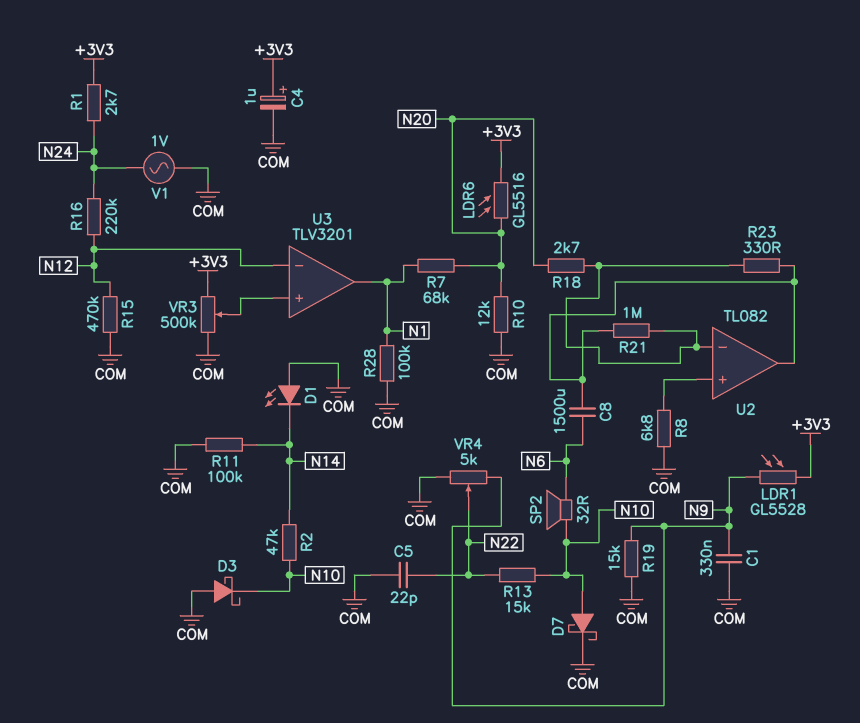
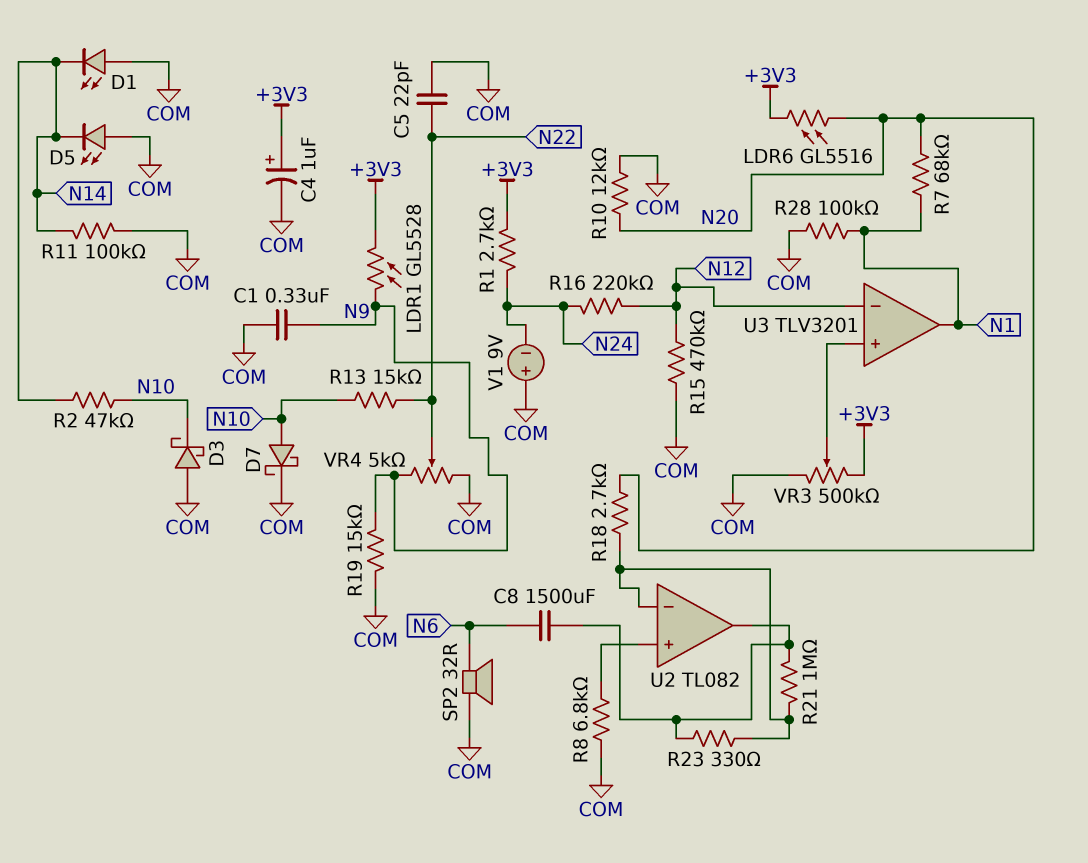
D5: none -> LED (A COM, K N14)
SP2: speaker 32R (N6, N10) -> speaker 32R (COM, N6)
V1: AC 1V (COM, N24) -> 9V (plus COM, minus N24)

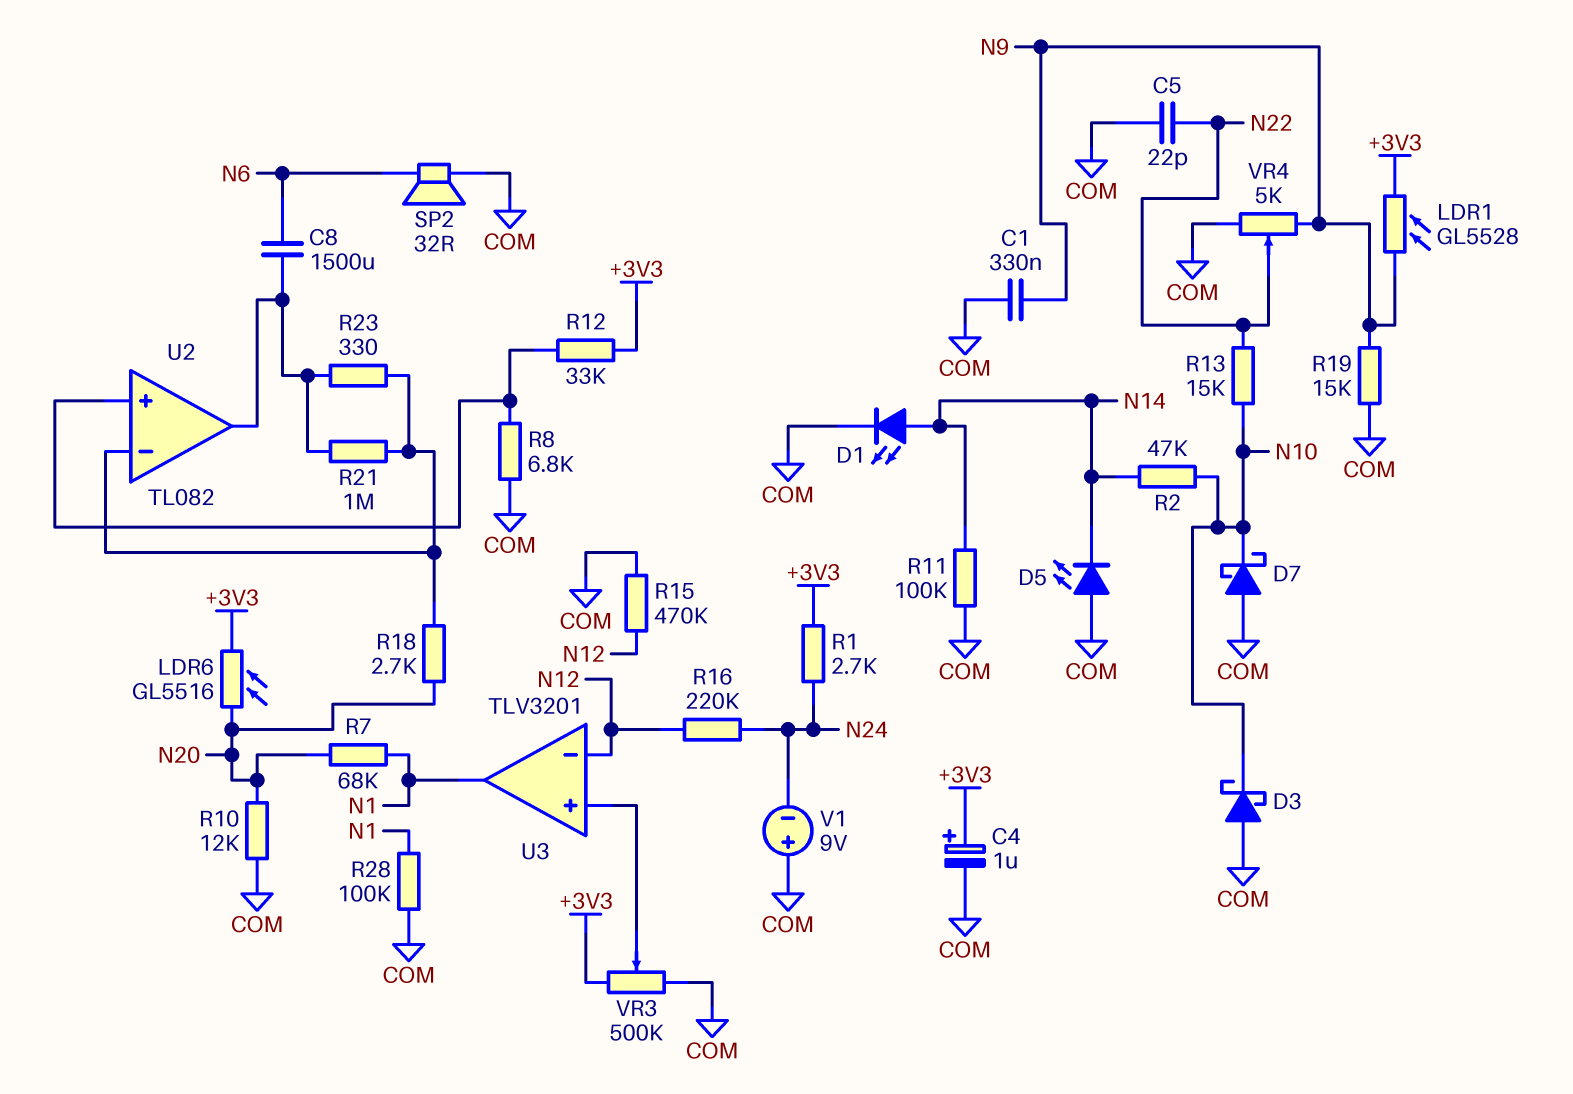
D1: LED (A COM, K N14) -> LED (A N14, K COM)
D7: schottky (A N10, K COM) -> schottky (A COM, K N10)
R12: none -> 33k (+3V3, U2/in+)

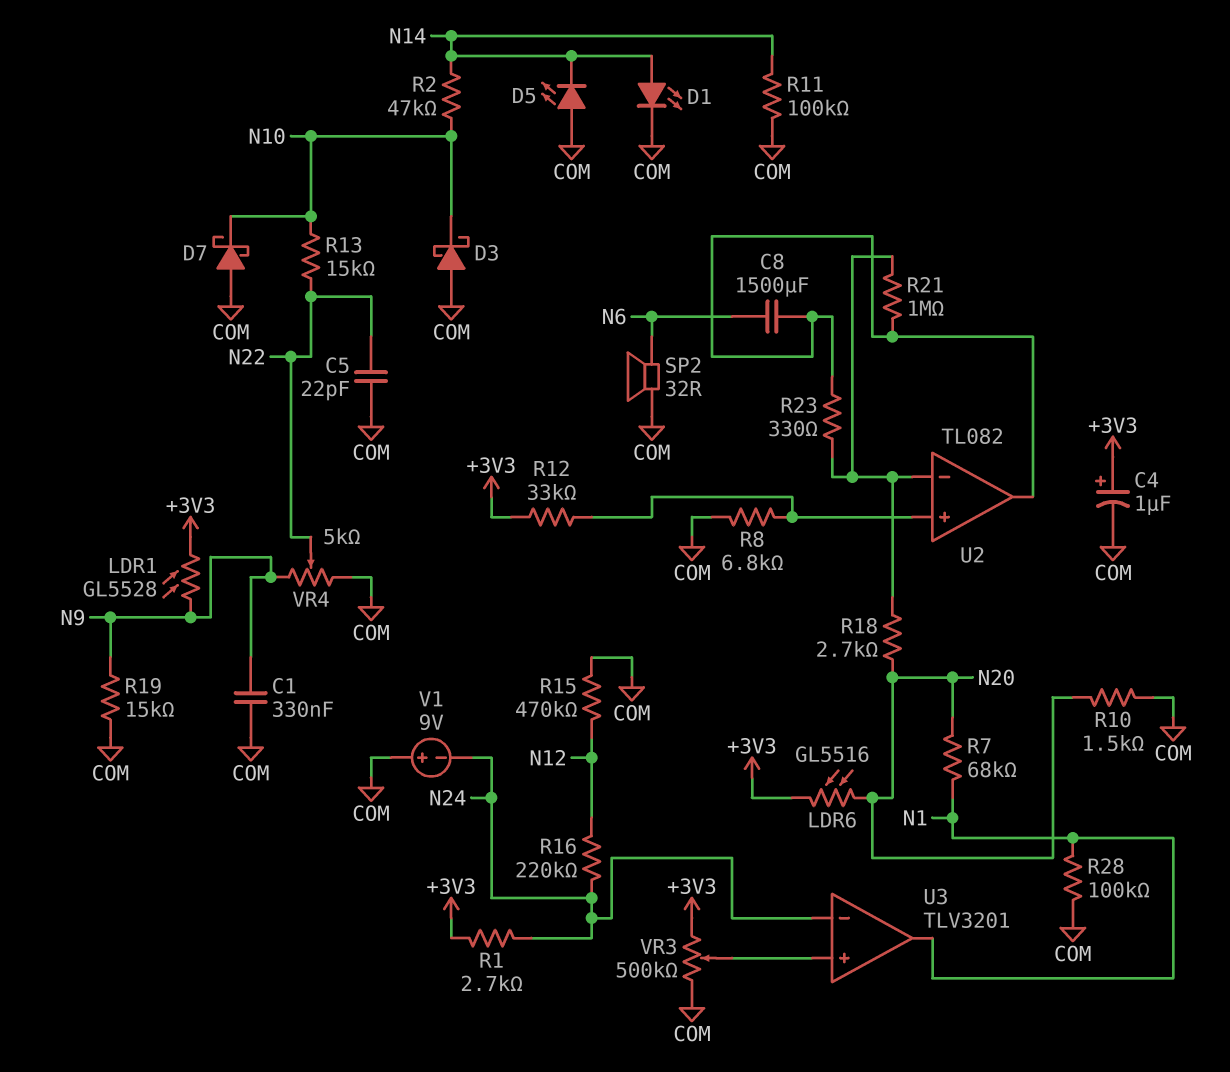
R10: 12k (COM, N20) -> 1.5k (COM, N20)
U3 pin in-: N12 -> N24

